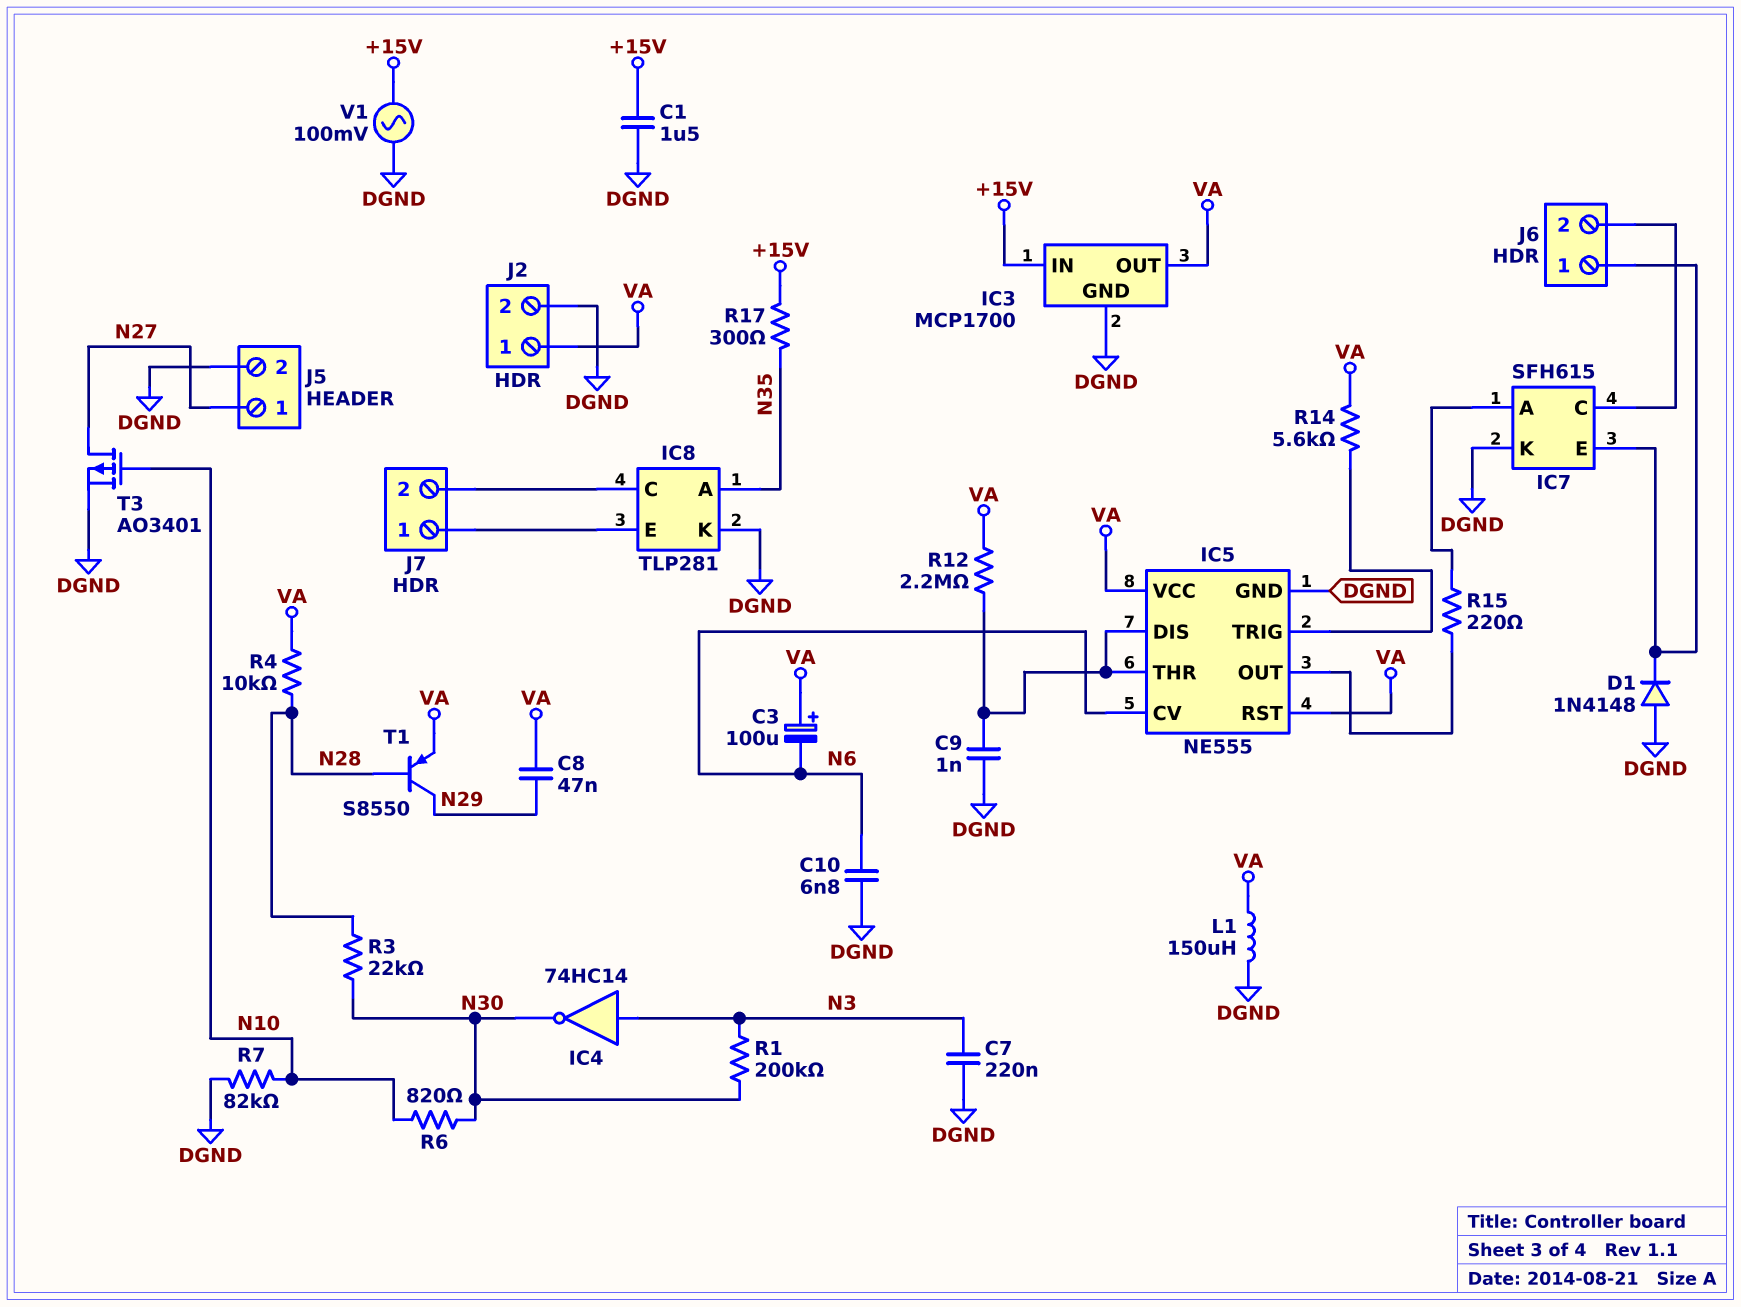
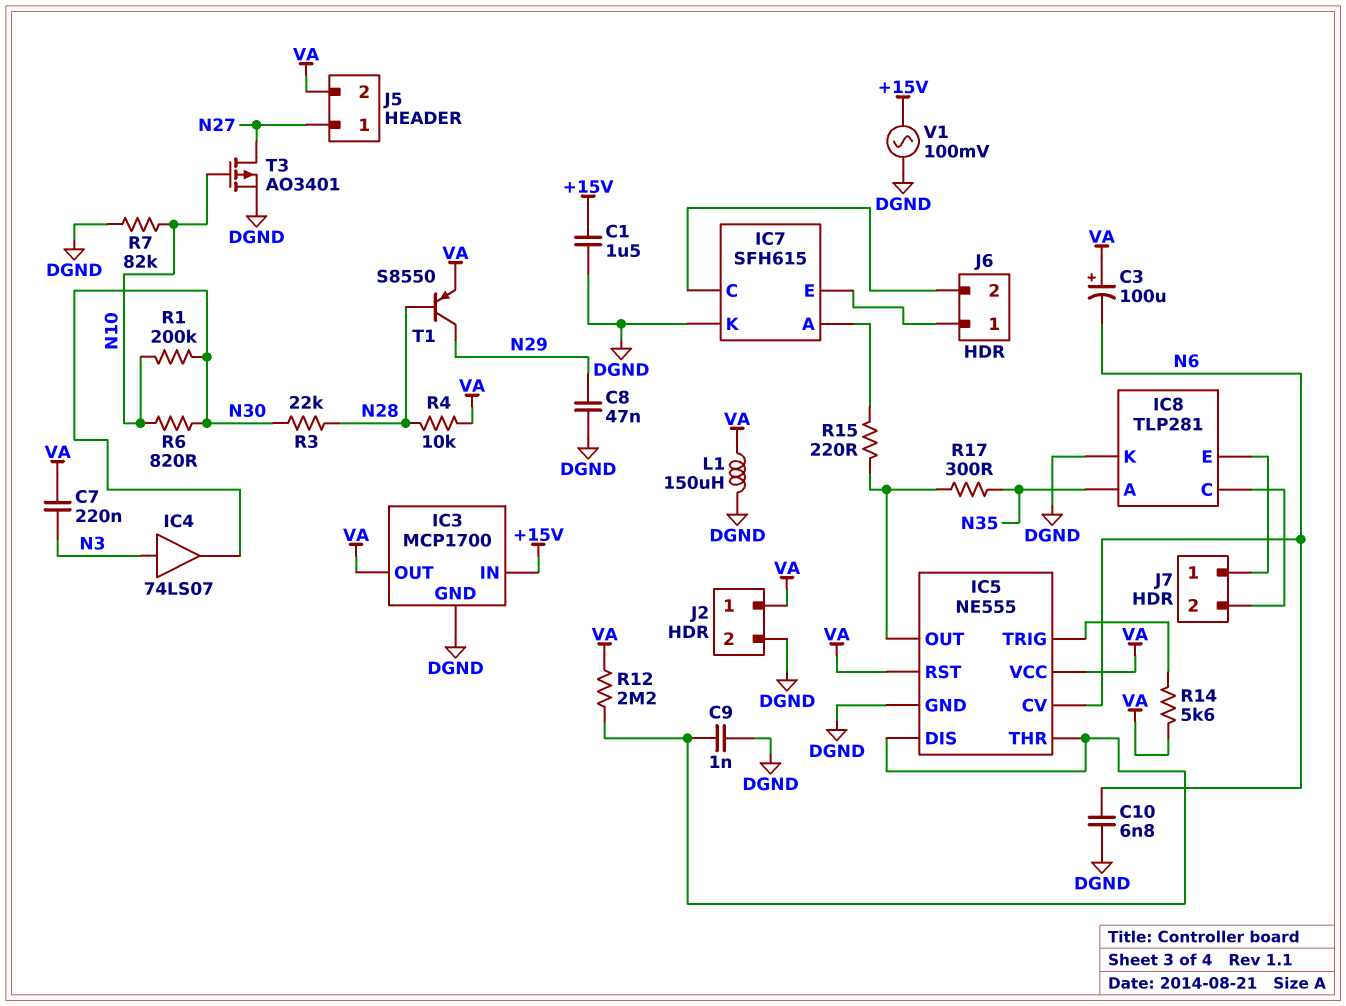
C7: 220nF (DGND, N3) -> 220nF (N3, VA)
C8: 47nF (N29, VA) -> 47nF (DGND, N29)
D1: diode 1N4148 (A DGND, K IC7/E) -> none
IC4: NOT 74HC14 (in N3, out N30) -> buffer 74LS07 (in N3, out N30)
J5 pin 2: DGND -> VA
R1: 200k (N3, N30) -> 200k (N10, N30)
R17: 300 (+15V, N35) -> 300 (IC5/OUT, N35)

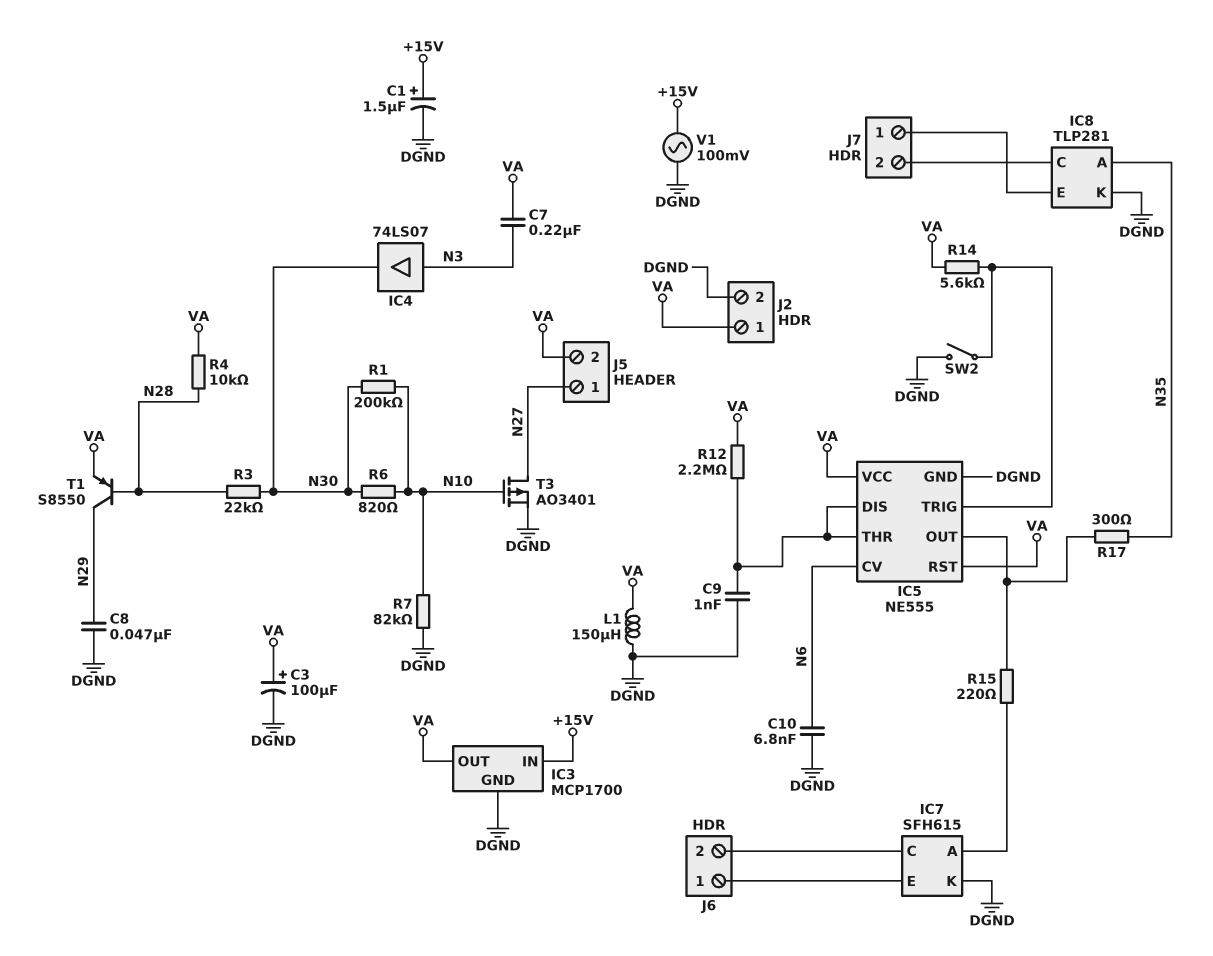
C1: 1.5uF (+15V, DGND) -> 1.5uF (plus +15V, minus DGND)
C3: 100uF (plus VA, minus N6) -> 100uF (plus VA, minus DGND)
SW2: none -> switch (DGND, IC5/TRIG)

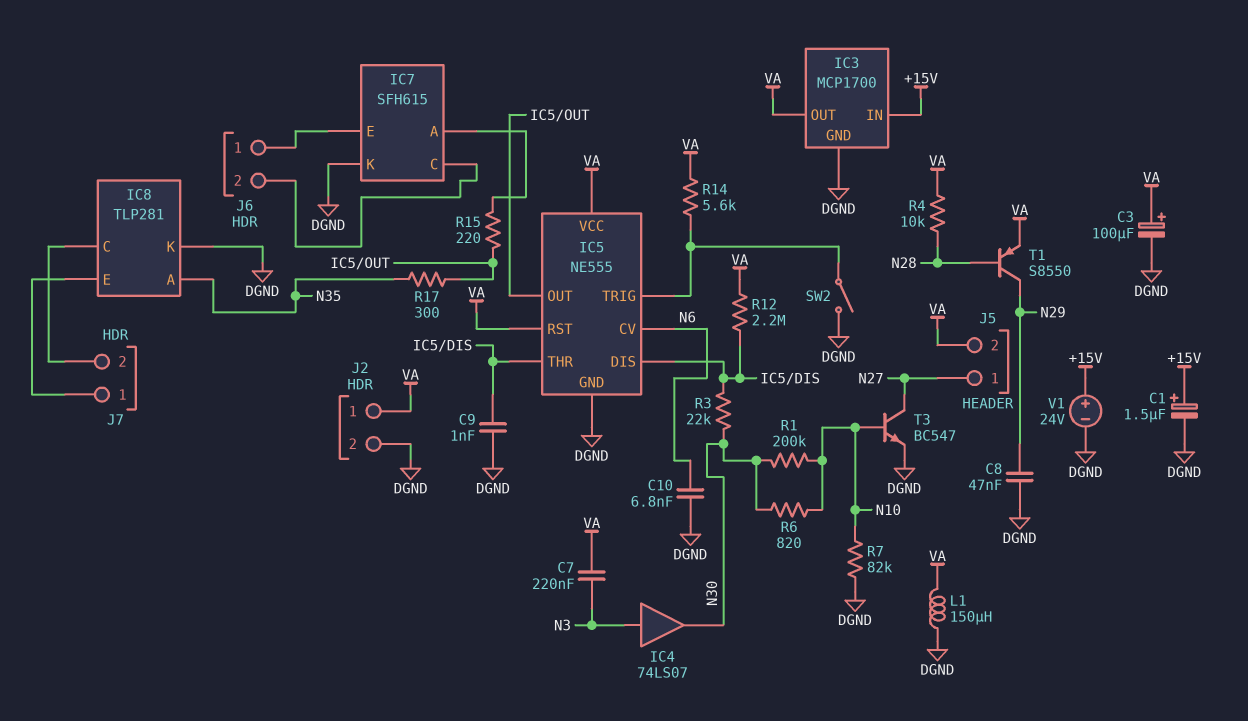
R3: 22k (N28, N30) -> 22k (IC5/DIS, N30)
T3: PMOS AO3401 (G N10, D N27, S DGND) -> NPN BC547 (B N10, C N27, E DGND)
V1: AC 100mV (+15V, DGND) -> 24V (plus +15V, minus DGND)

